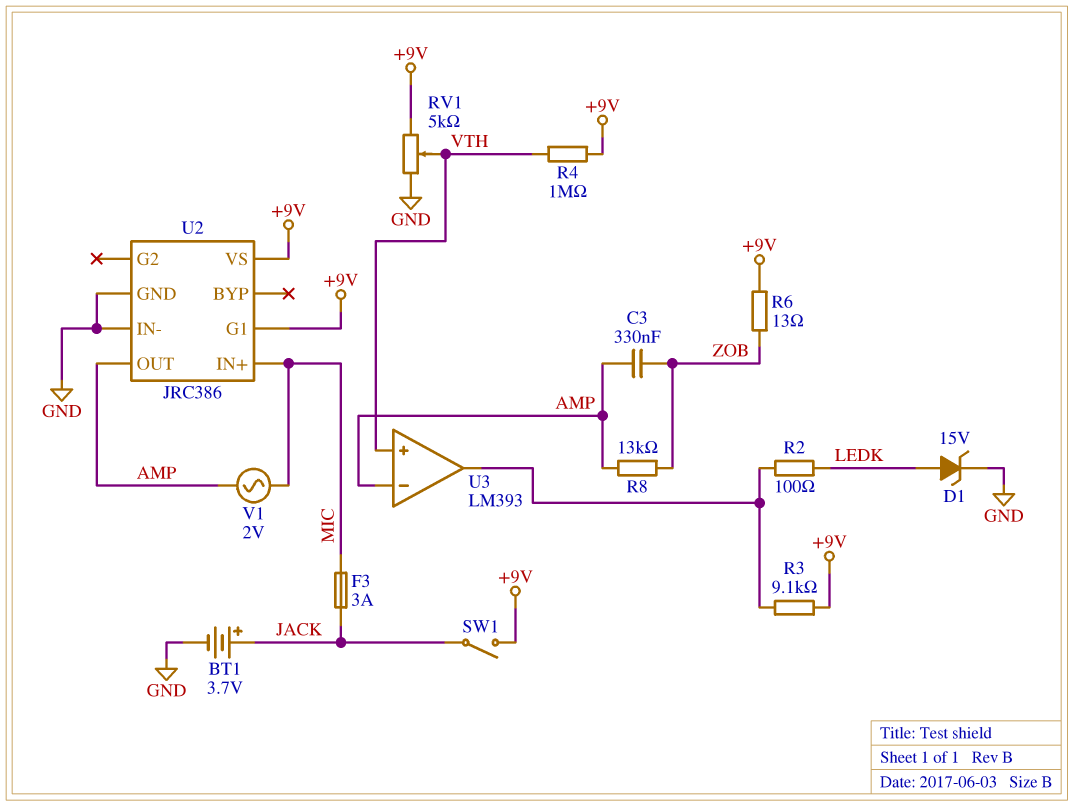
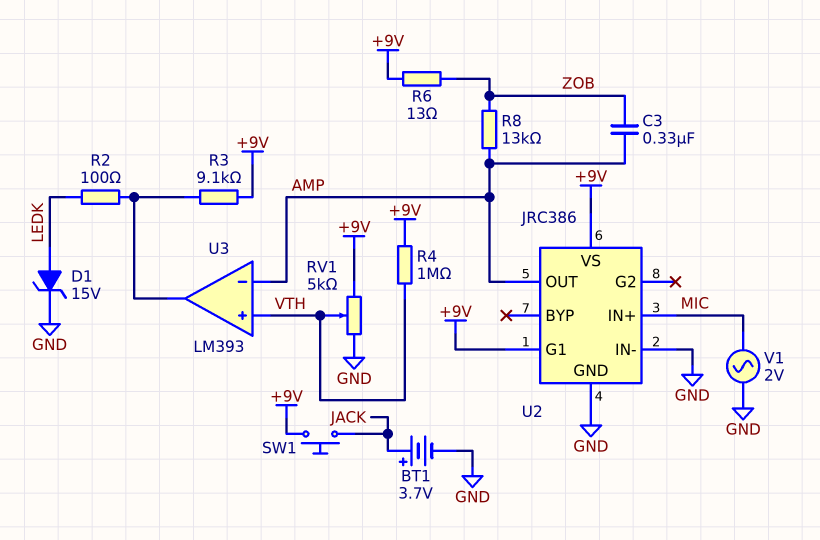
F3: 3A (JACK, MIC) -> none
SW1: switch (+9V, JACK) -> button (+9V, JACK)
V1: AC 2V (AMP, MIC) -> AC 2V (GND, MIC)

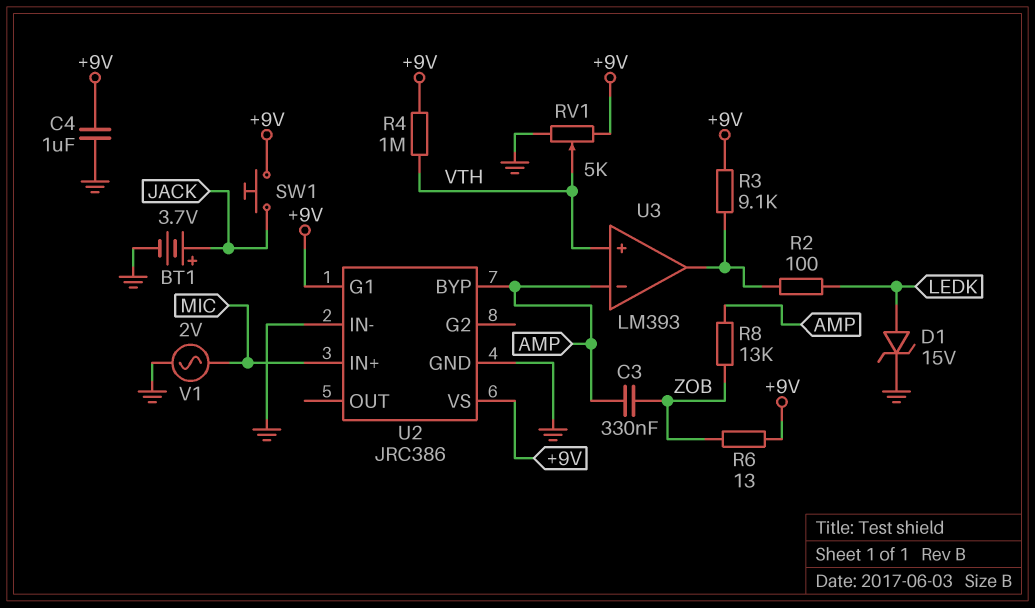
C4: none -> 1uF (+9V, GND)
U2 pin BYP: none -> AMP
U2 pin OUT: AMP -> none

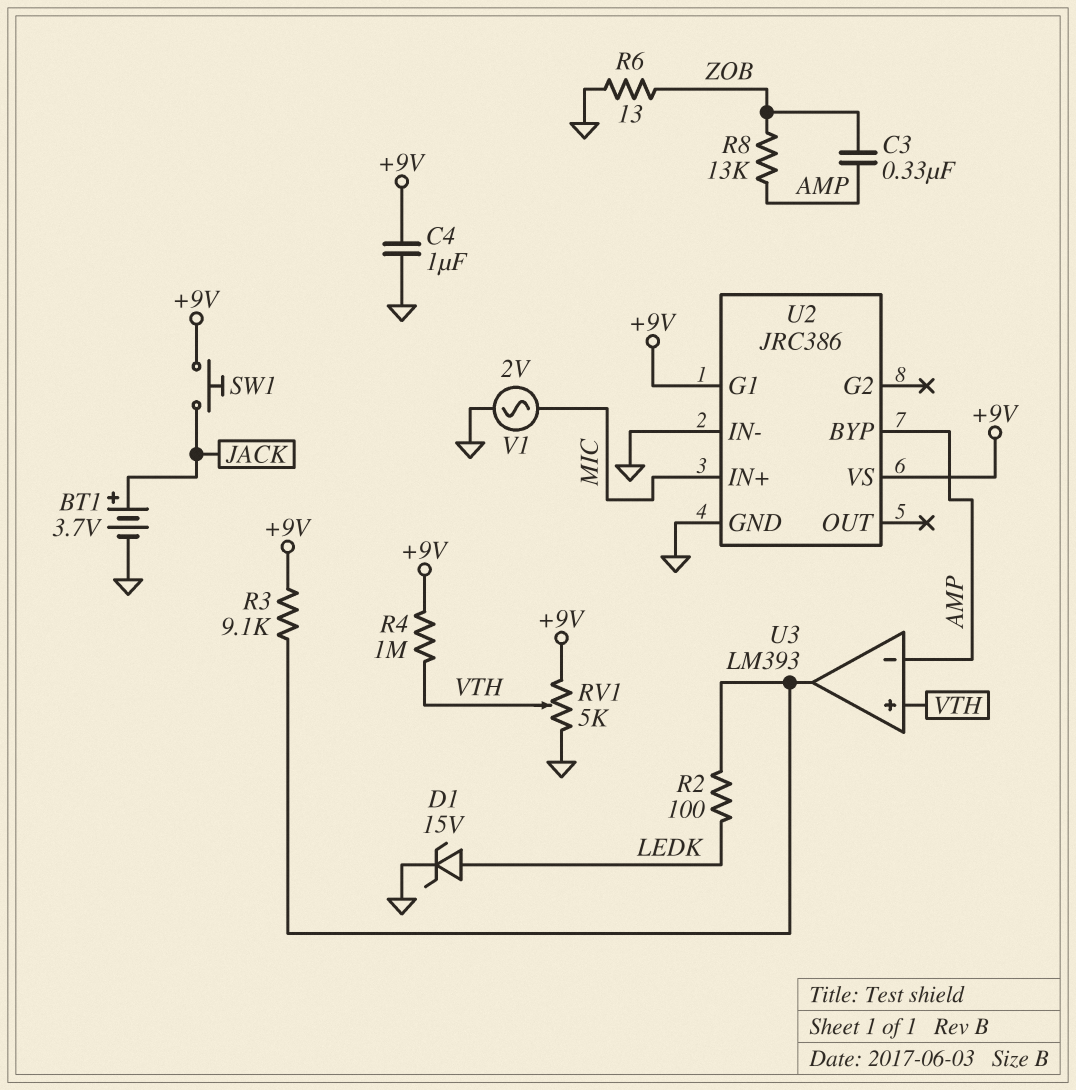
R6: 13 (+9V, ZOB) -> 13 (GND, ZOB)

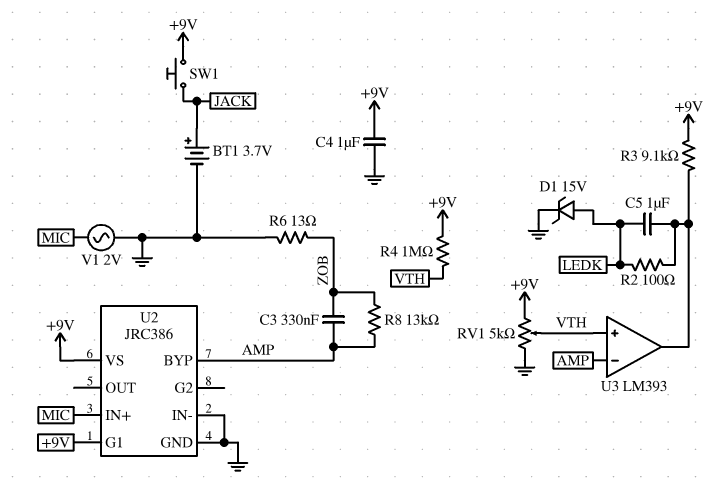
C5: none -> 1uF (LEDK, U3/out)

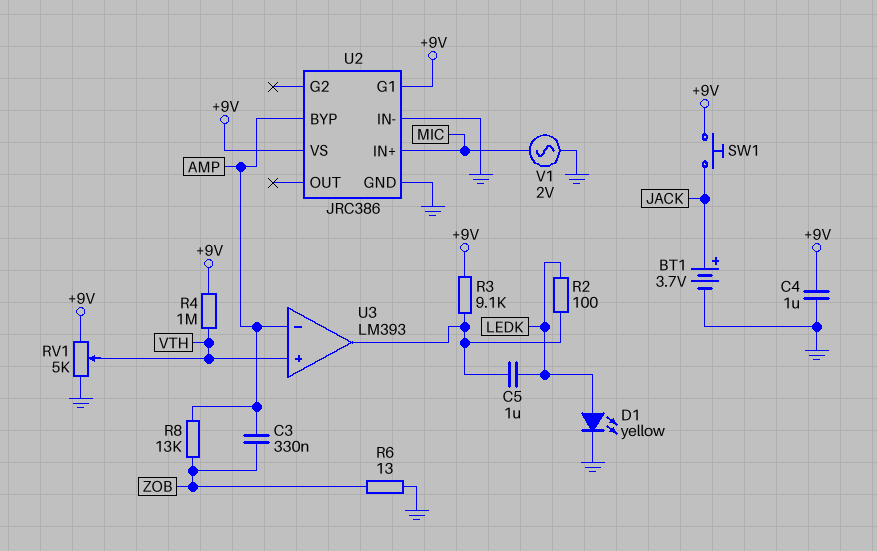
D1: zener 15V (A LEDK, K GND) -> LED yellow (A LEDK, K GND)

